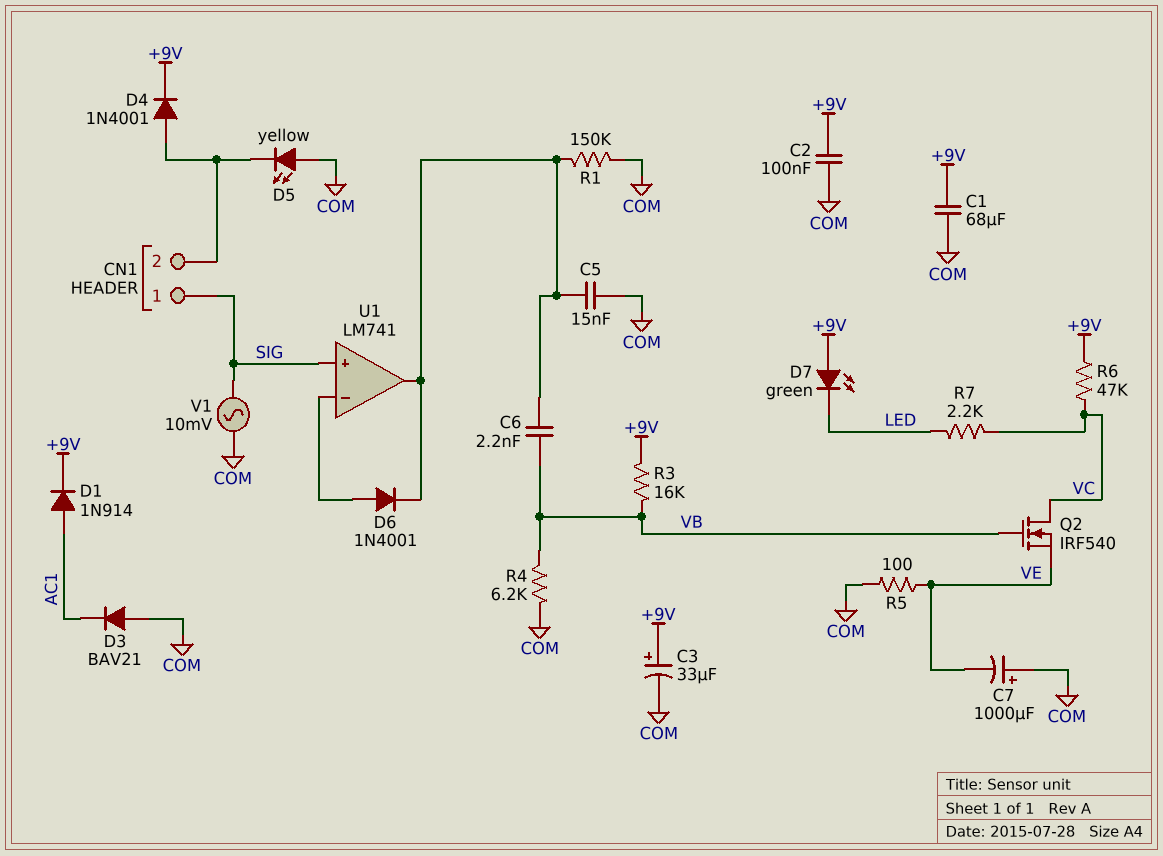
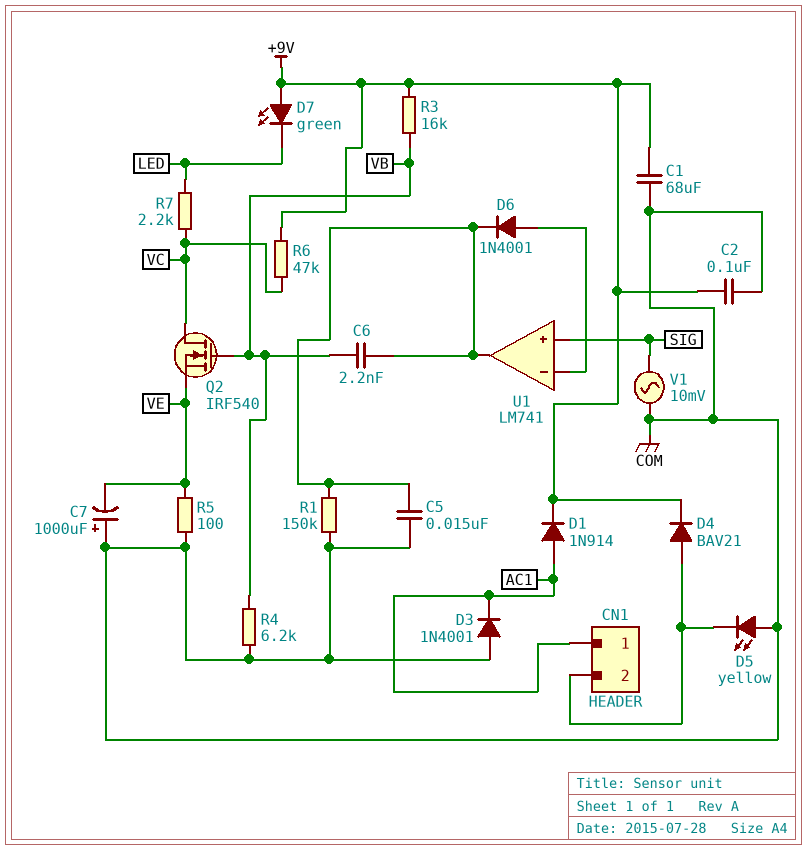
C3: 33uF (plus +9V, minus COM) -> none
CN1 pin 1: SIG -> AC1
D3: diode BAV21 (A COM, K AC1) -> diode 1N4001 (A COM, K AC1)
D4: diode 1N4001 (A CN1/2, K +9V) -> diode BAV21 (A CN1/2, K +9V)

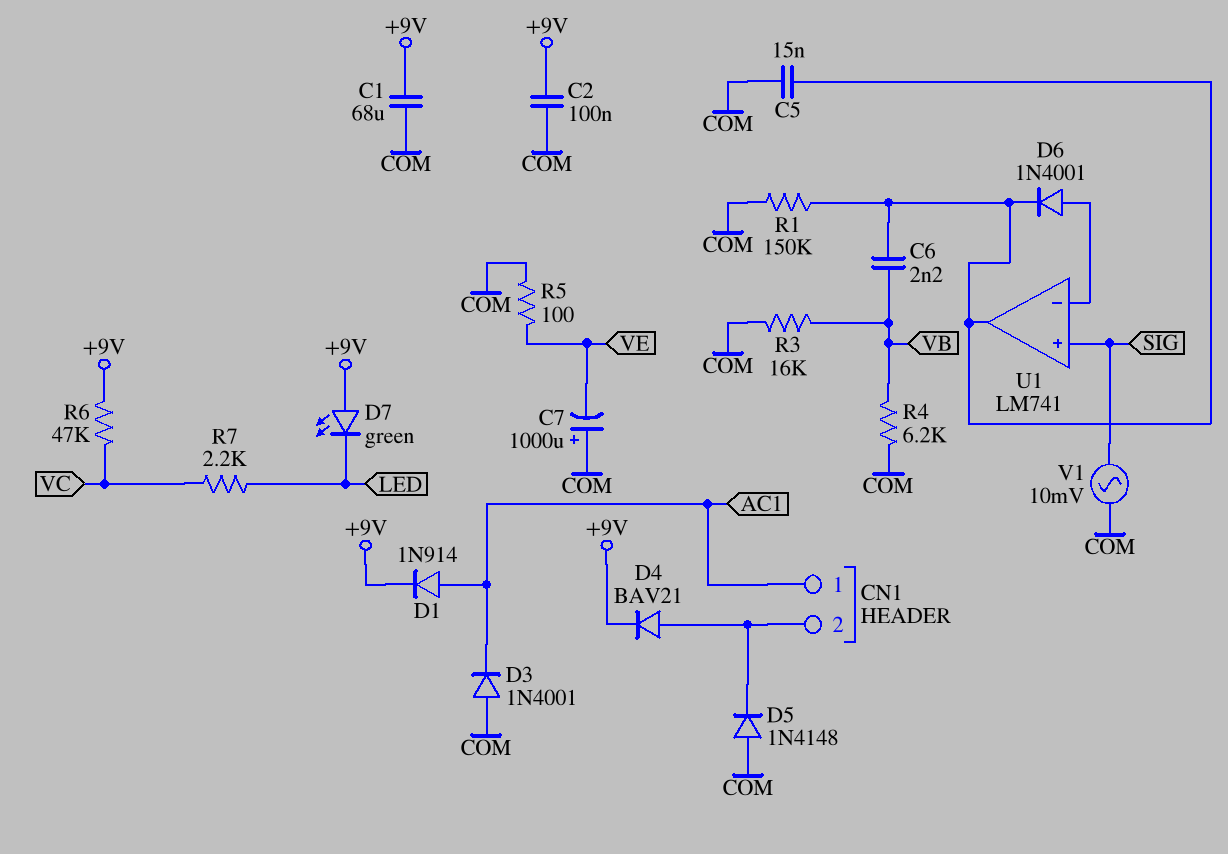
D5: LED yellow (A COM, K CN1/2) -> diode 1N4148 (A COM, K CN1/2)
Q2: NMOS IRF540 (G VB, D VC, S VE) -> none
R3: 16k (+9V, VB) -> 16k (COM, VB)

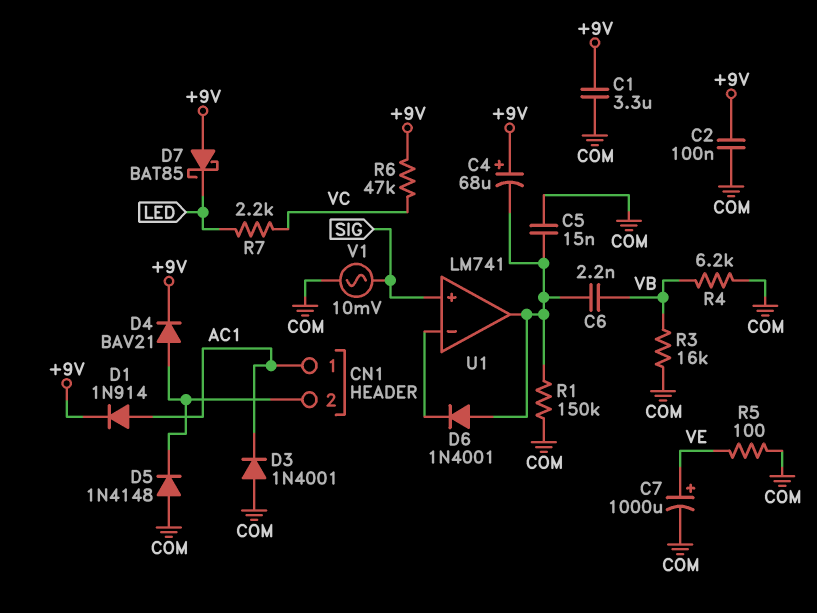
C1: 68uF (+9V, COM) -> 3.3uF (+9V, COM)
C4: none -> 68uF (plus +9V, minus U1/out)
C7: 1000uF (plus COM, minus VE) -> 1000uF (plus VE, minus COM)
D6: diode 1N4001 (A U1/in-, K U1/out) -> diode 1N4001 (A U1/out, K U1/in-)
D7: LED green (A +9V, K LED) -> schottky BAT85 (A +9V, K LED)

